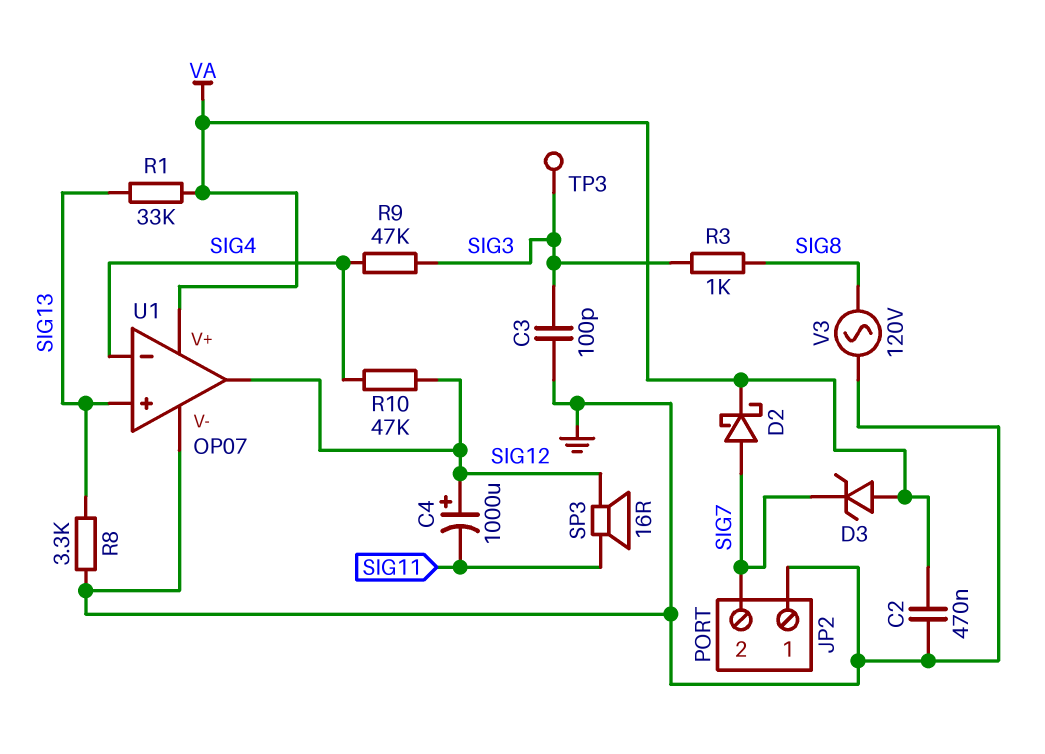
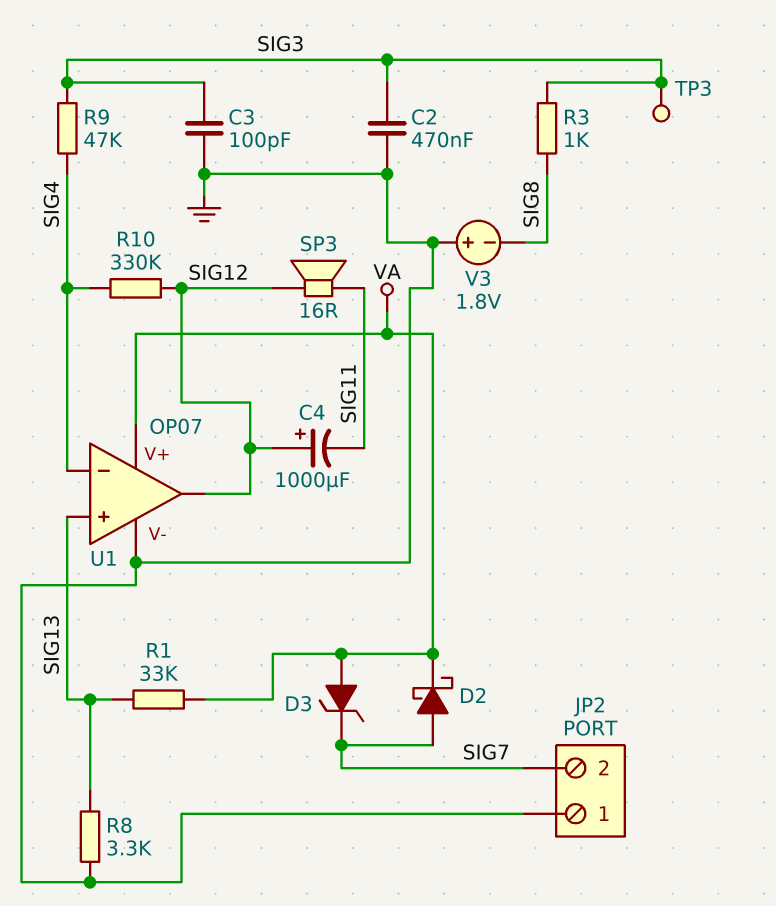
C2: 470nF (GND, VA) -> 470nF (GND, SIG3)
R10: 47k (SIG4, SIG12) -> 330k (SIG4, SIG12)
V3: AC 120V (GND, SIG8) -> 1.8V (plus GND, minus SIG8)

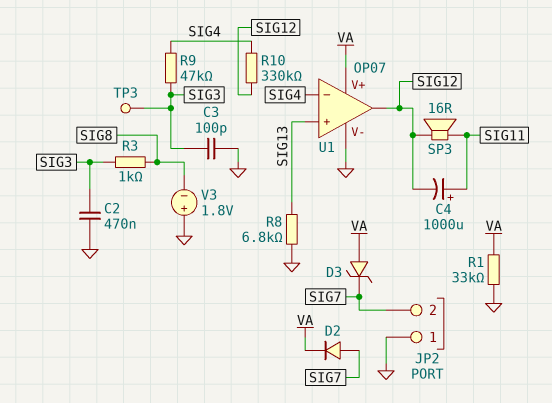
C4: 1000uF (plus SIG12, minus SIG11) -> 1000uF (plus SIG11, minus SIG12)
D2: schottky (A SIG7, K VA) -> diode (A SIG7, K VA)
R1: 33k (SIG13, VA) -> 33k (GND, VA)
R8: 3.3k (GND, SIG13) -> 6.8k (GND, SIG13)

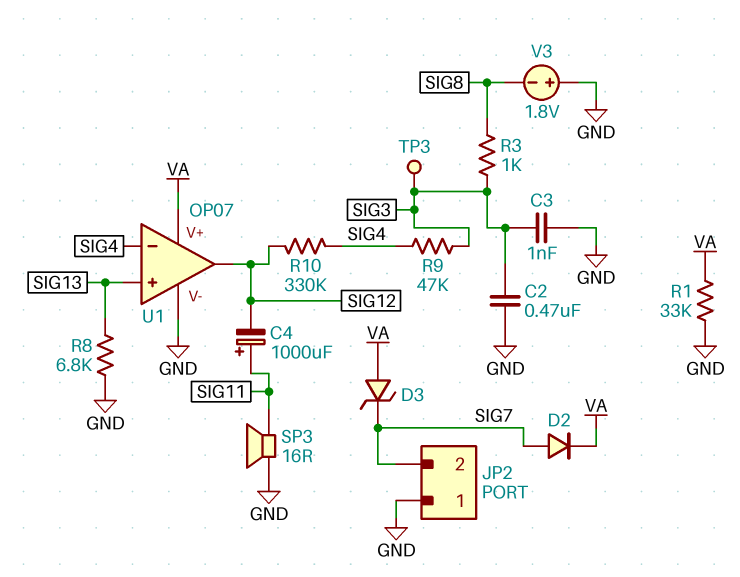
C3: 100pF (GND, SIG3) -> 1nF (GND, SIG3)
SP3: speaker 16R (SIG11, SIG12) -> speaker 16R (GND, SIG11)

